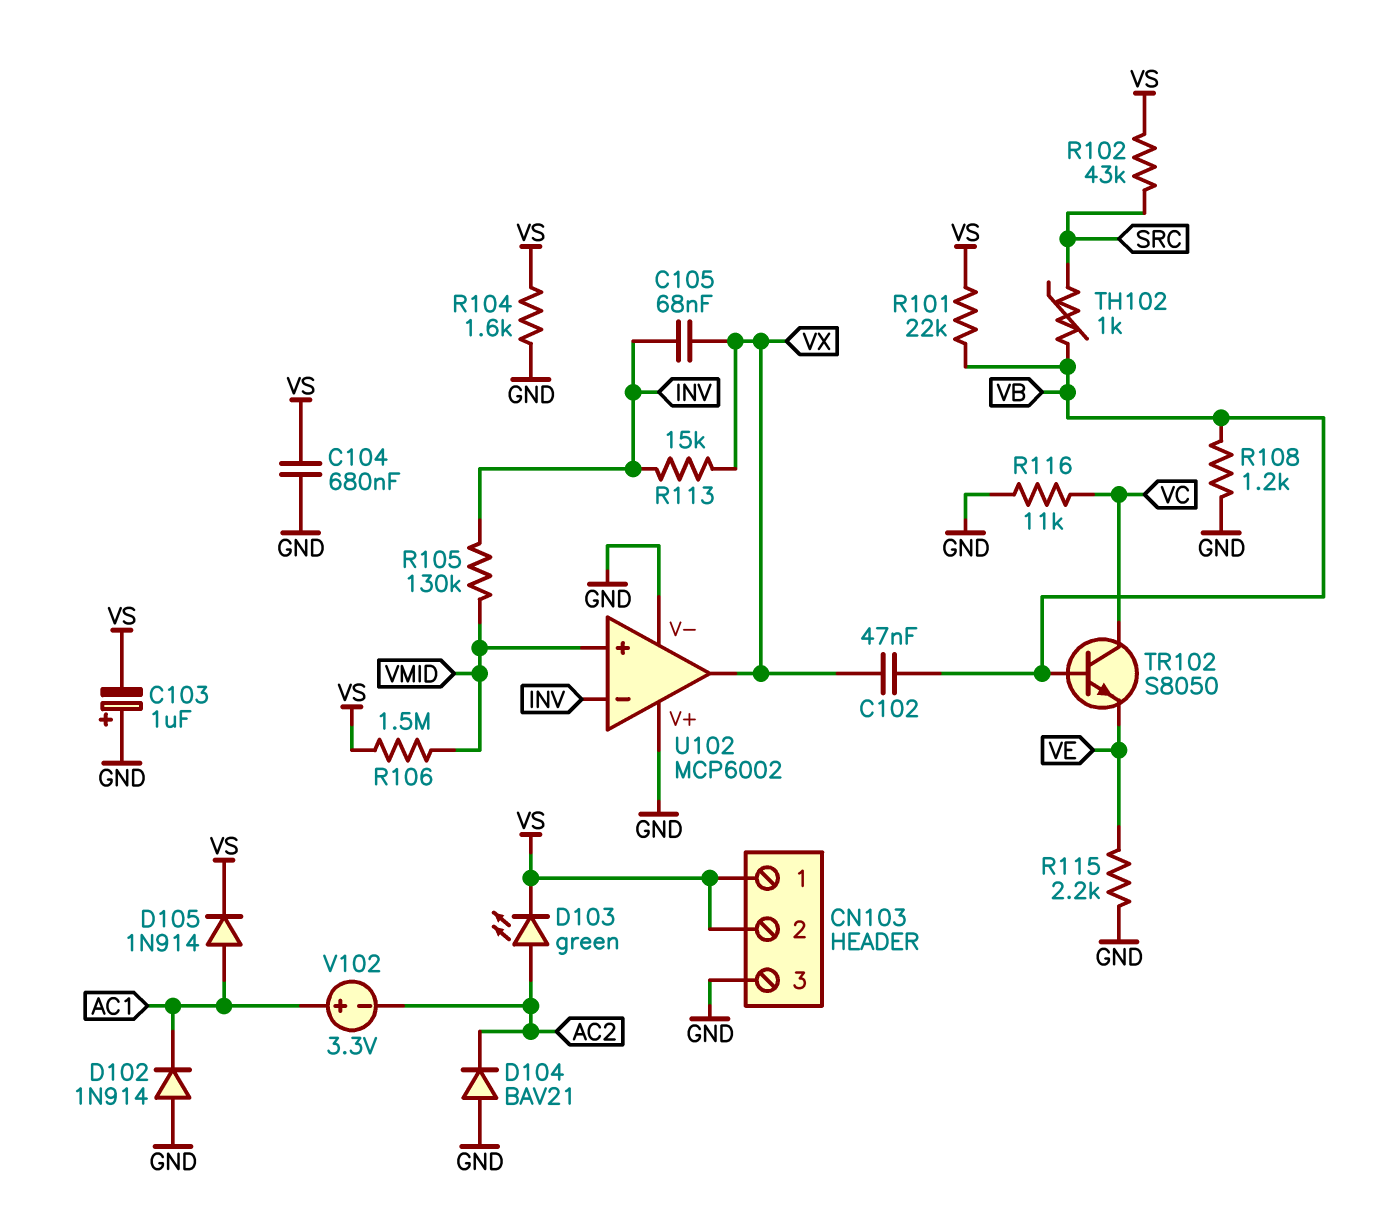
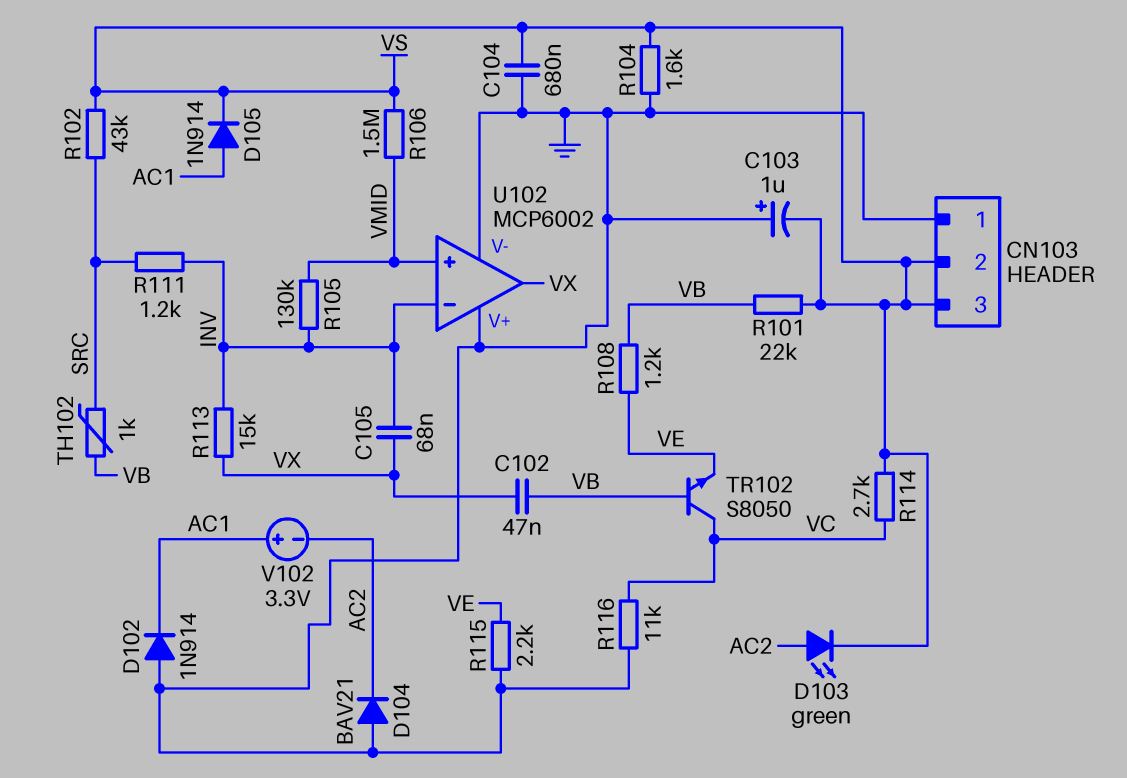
CN103 pin 1: VS -> GND
CN103 pin 3: GND -> VS
R108: 1.2k (GND, VB) -> 1.2k (VB, VE)
R111: none -> 1.2k (INV, SRC)
R114: none -> 2.7k (VC, VS)

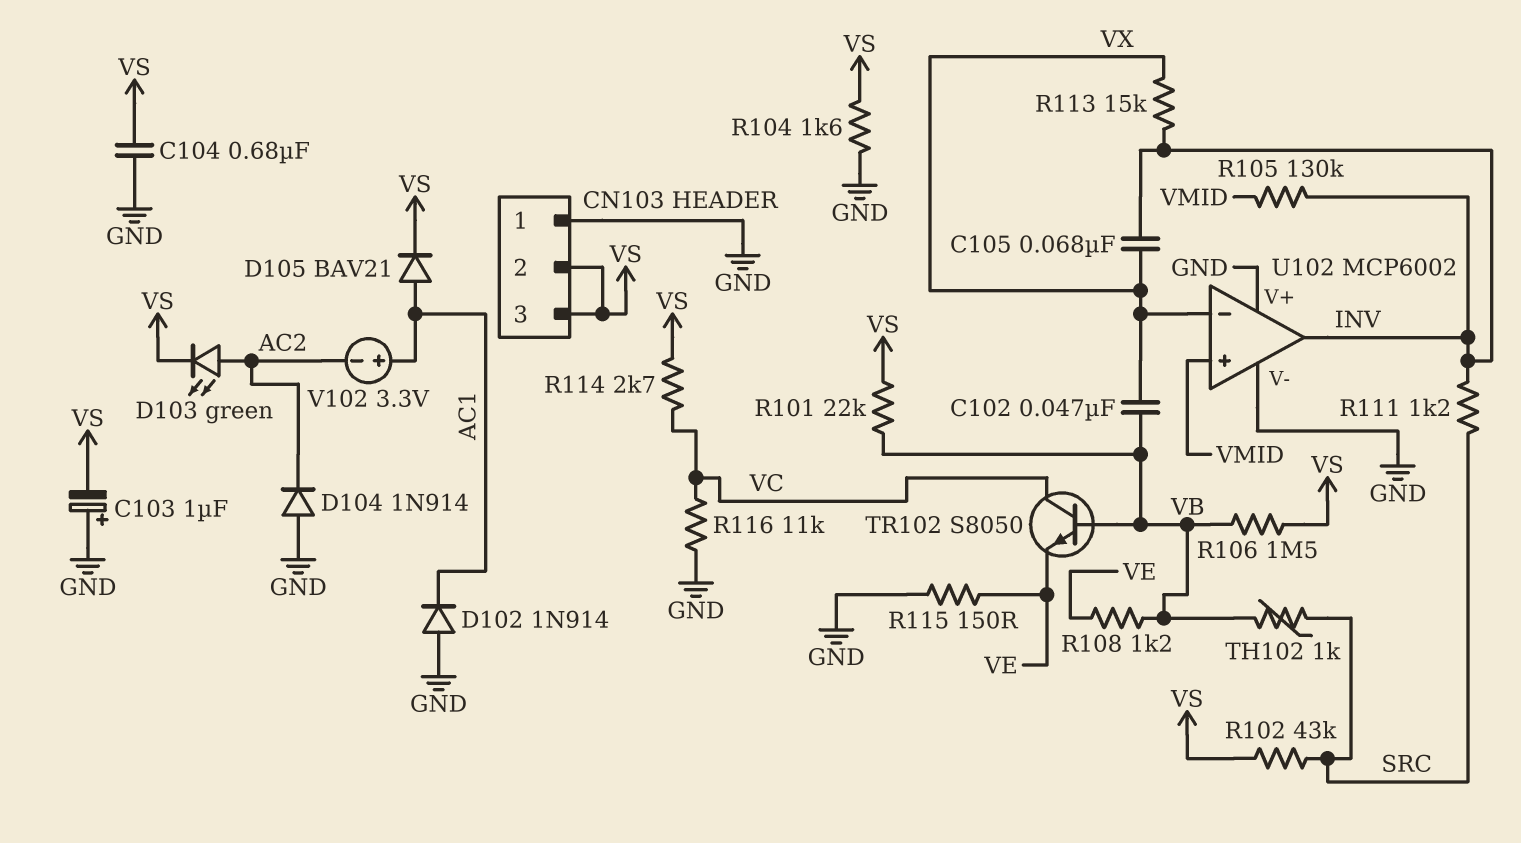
D104: diode BAV21 (A GND, K AC2) -> diode 1N914 (A GND, K AC2)
D105: diode 1N914 (A AC1, K VS) -> diode BAV21 (A AC1, K VS)
R106: 1.5M (VMID, VS) -> 1.5M (VB, VS)
R115: 2.2k (GND, VE) -> 150 (GND, VE)
U102 pin in-: INV -> VX
U102 pin out: VX -> INV

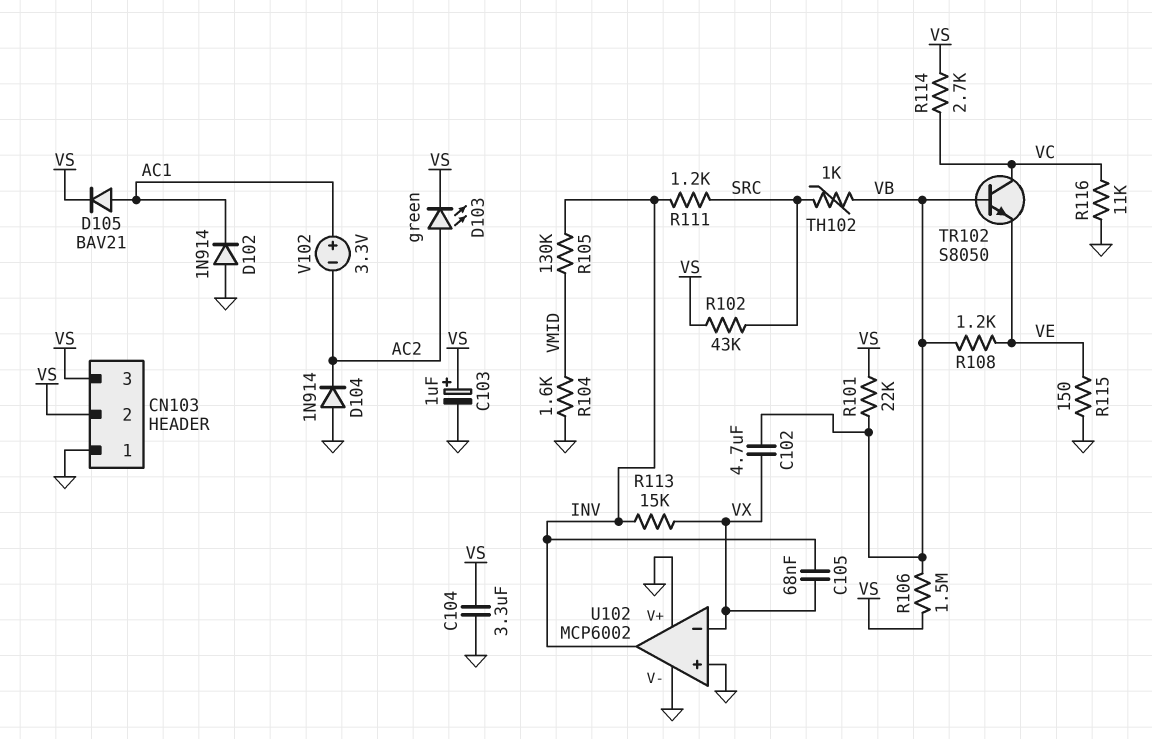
C102: 47nF (VB, VX) -> 4.7uF (VB, VX)
C103: 1uF (plus GND, minus VS) -> 1uF (plus VS, minus GND)
C104: 680nF (GND, VS) -> 3.3uF (GND, VS)
R104: 1.6k (GND, VS) -> 1.6k (GND, VMID)
U102 pin in+: VMID -> GND

